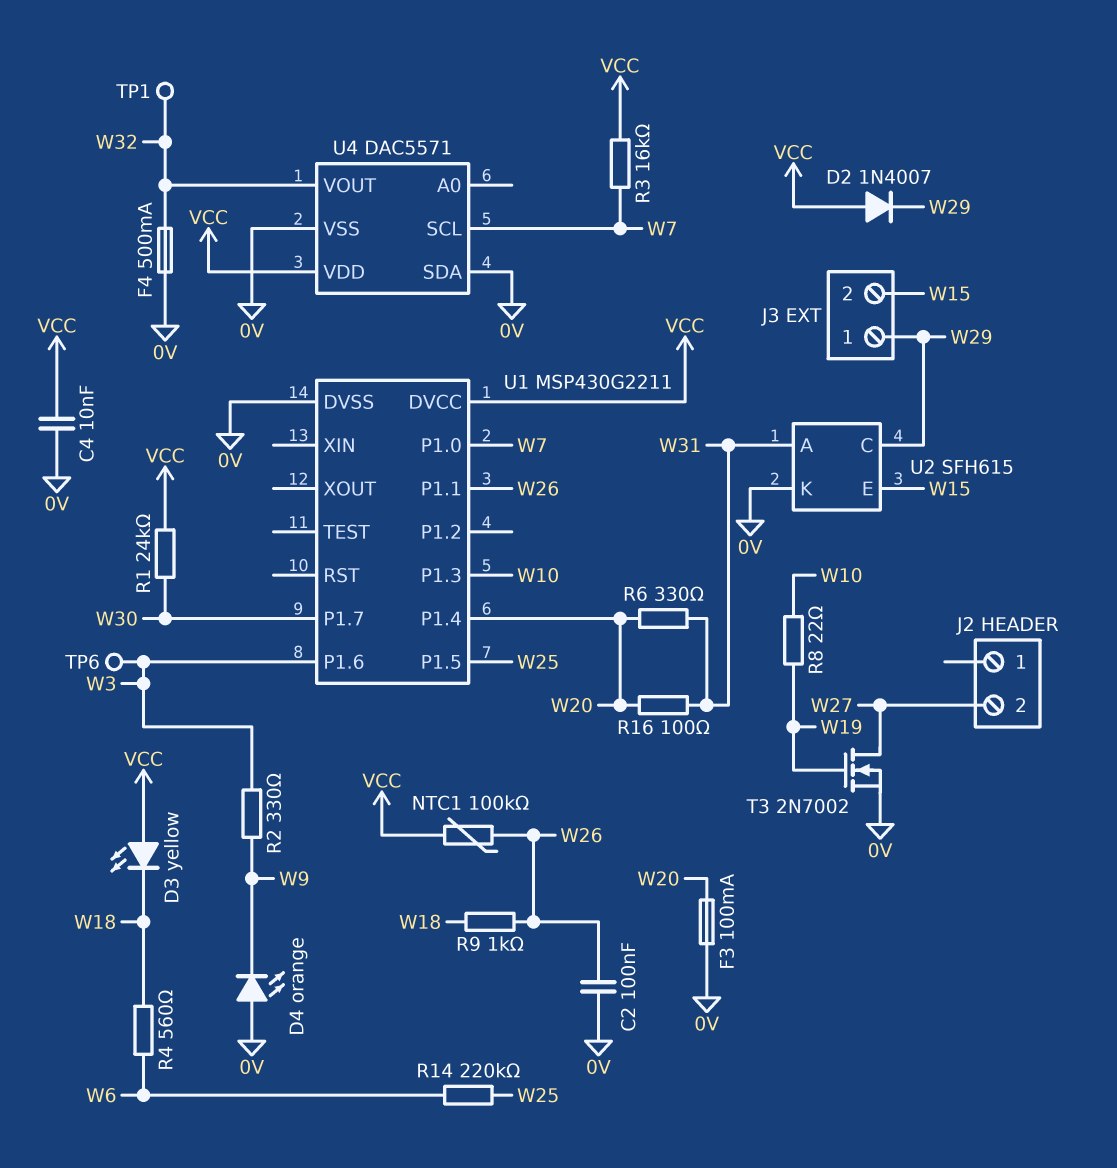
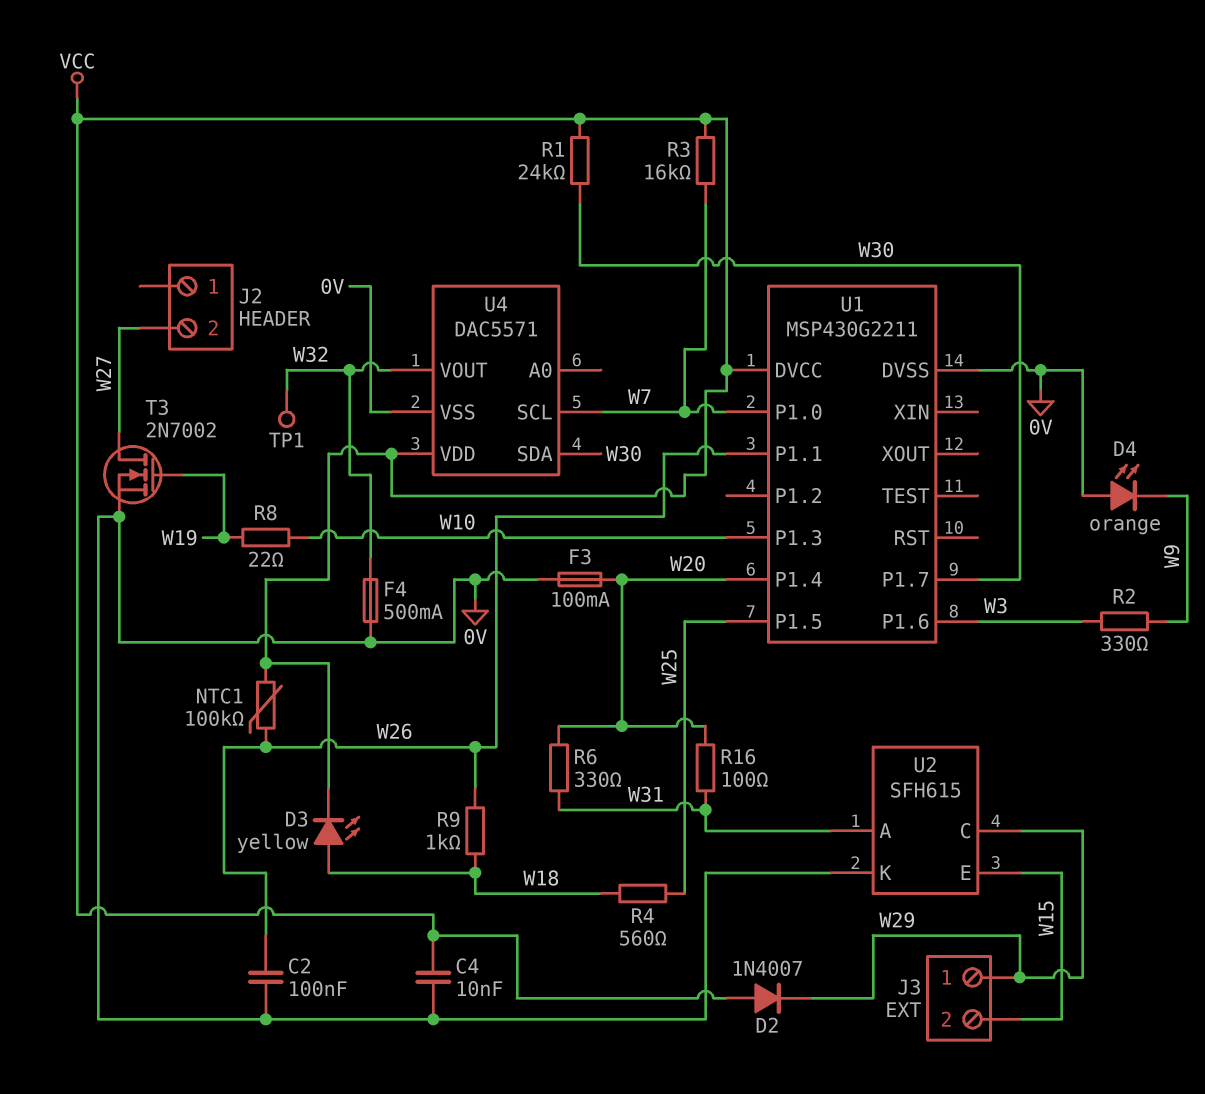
D3: LED yellow (A VCC, K W18) -> LED yellow (A W18, K VCC)
R4: 560 (W6, W18) -> 560 (W18, W25)
R14: 220k (W6, W25) -> none
TP6: test point (W3) -> none
U4 pin SDA: 0V -> W30

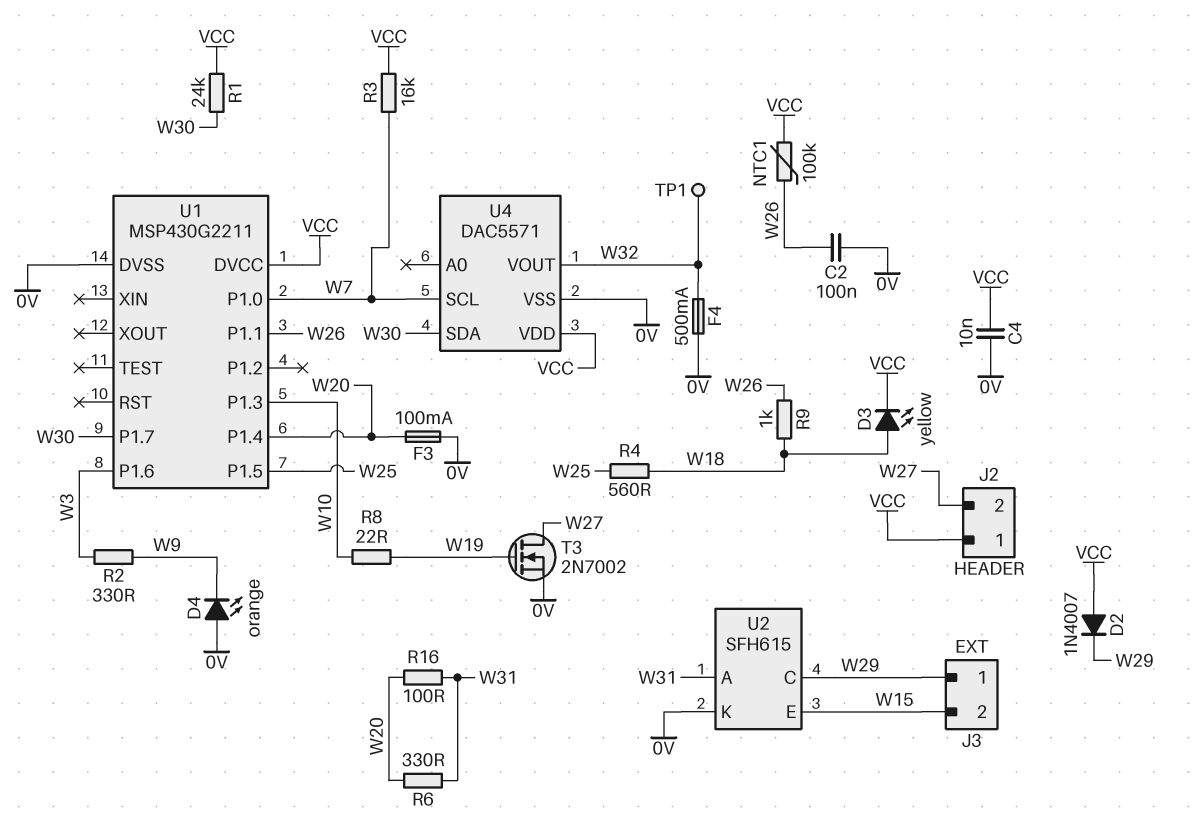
J2 pin 1: none -> VCC

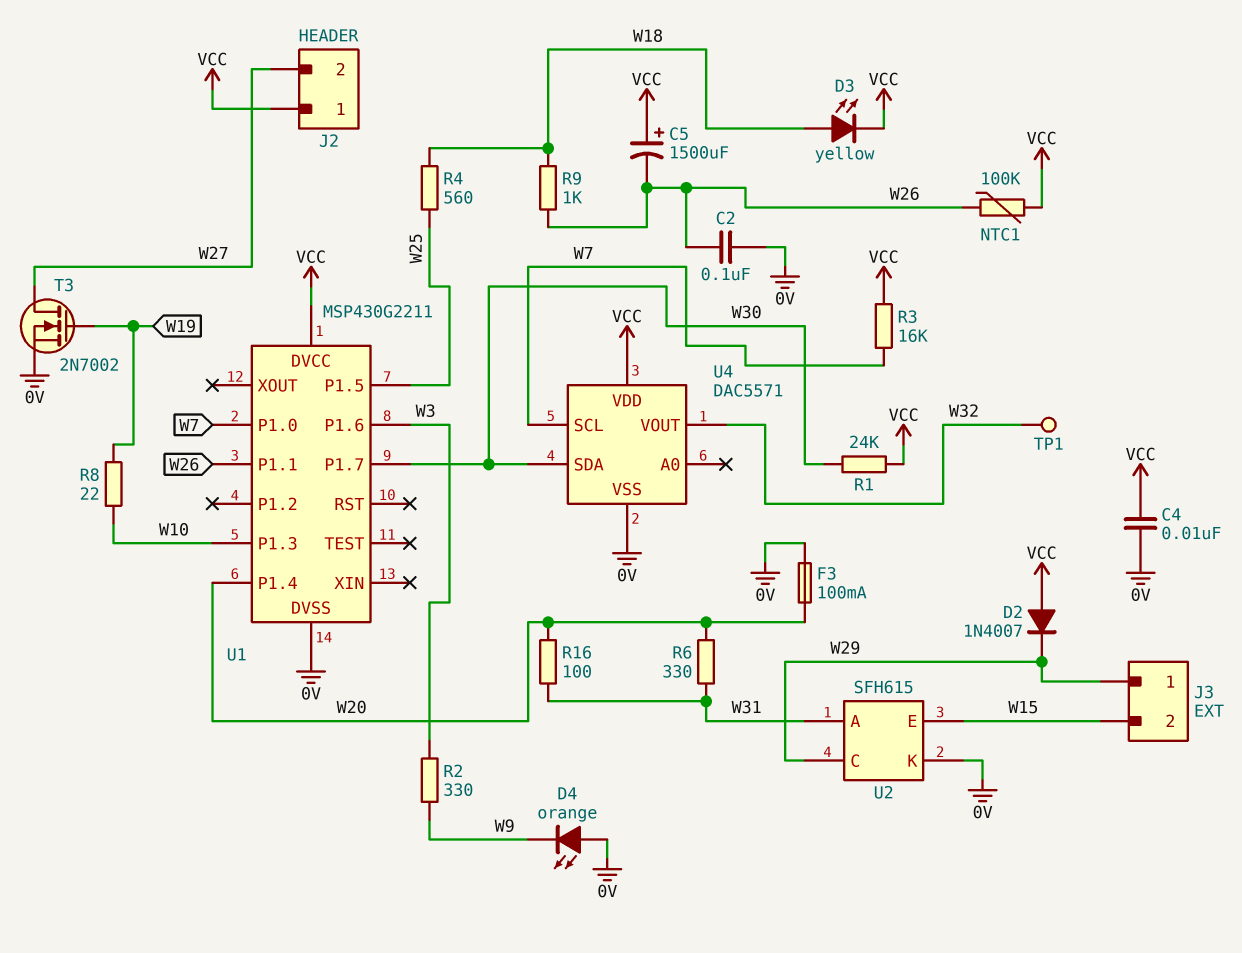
C5: none -> 1500uF (plus VCC, minus W26)
F4: 500mA (0V, W32) -> none

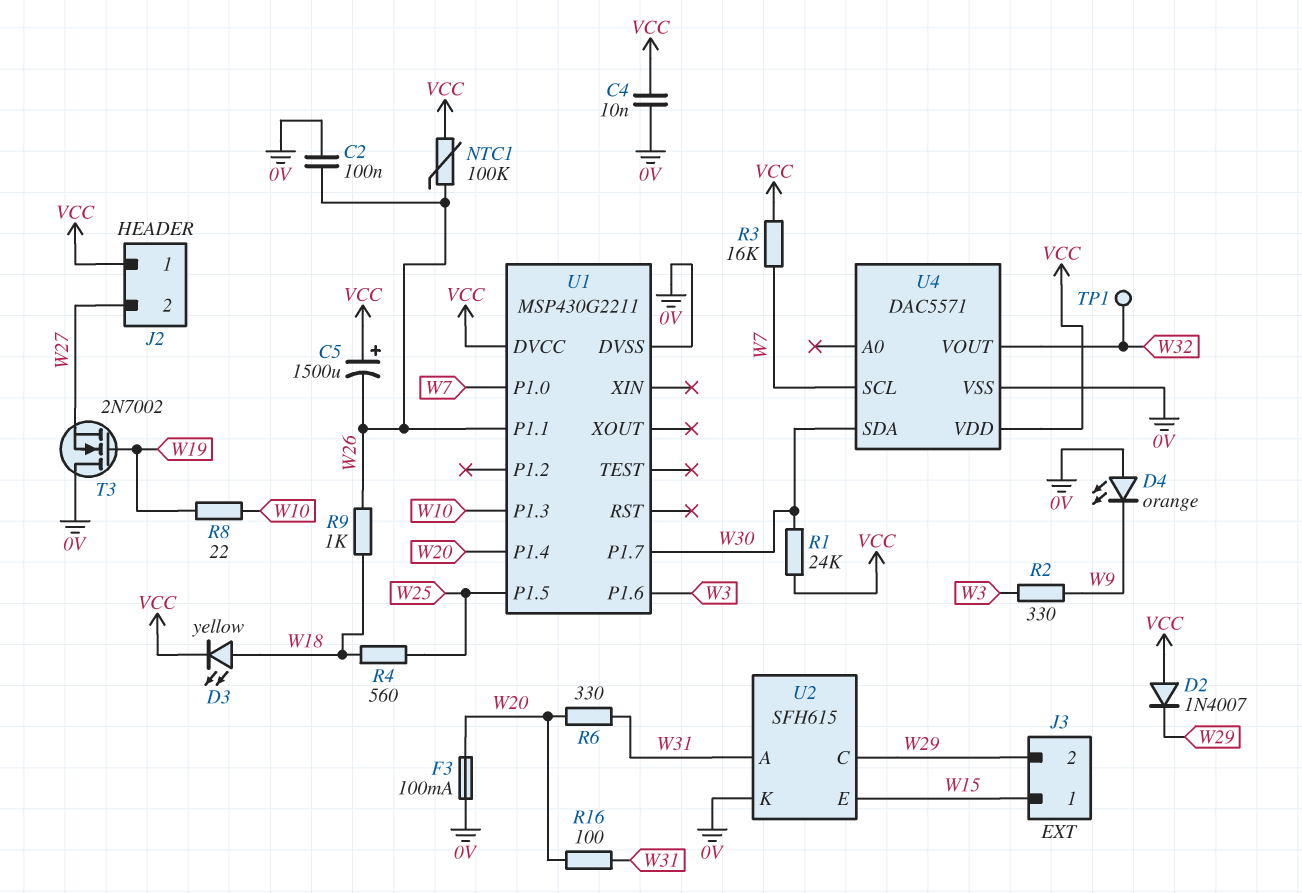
J3 pin 1: W29 -> W15
J3 pin 2: W15 -> W29
T3: NMOS 2N7002 (G W19, D W27, S 0V) -> NMOS 2N7002 (G W19, D 0V, S W27)

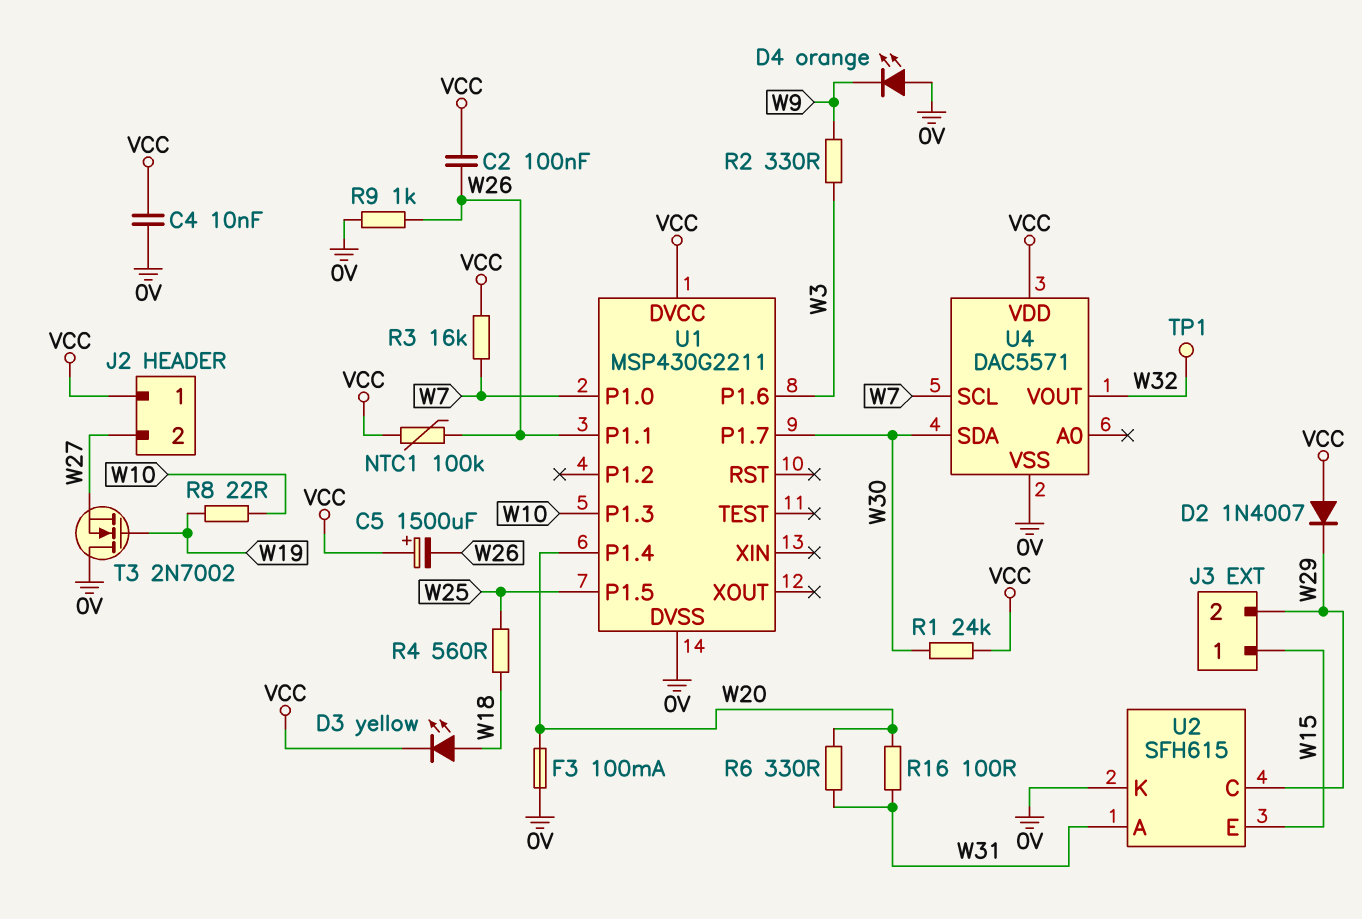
C2: 100nF (0V, W26) -> 100nF (VCC, W26)
R9: 1k (W18, W26) -> 1k (0V, W26)

